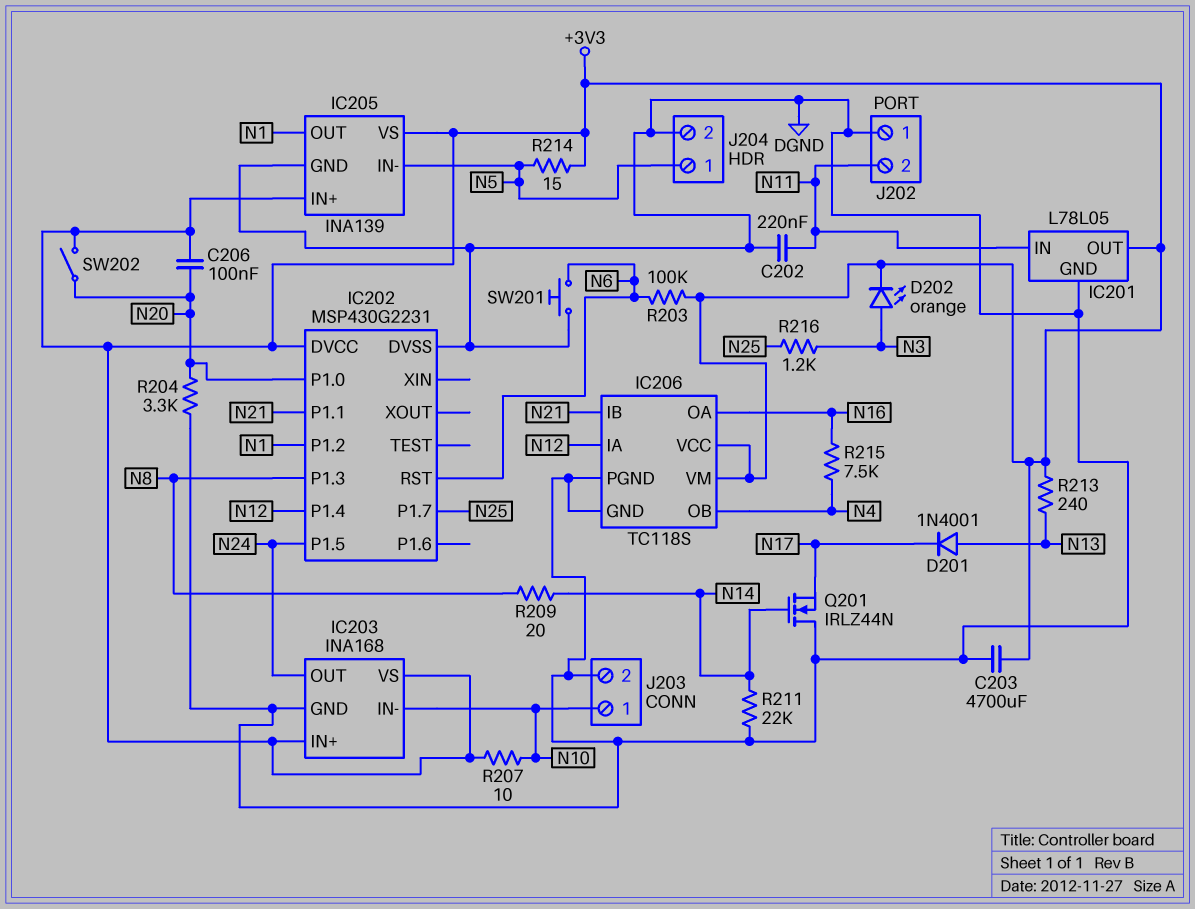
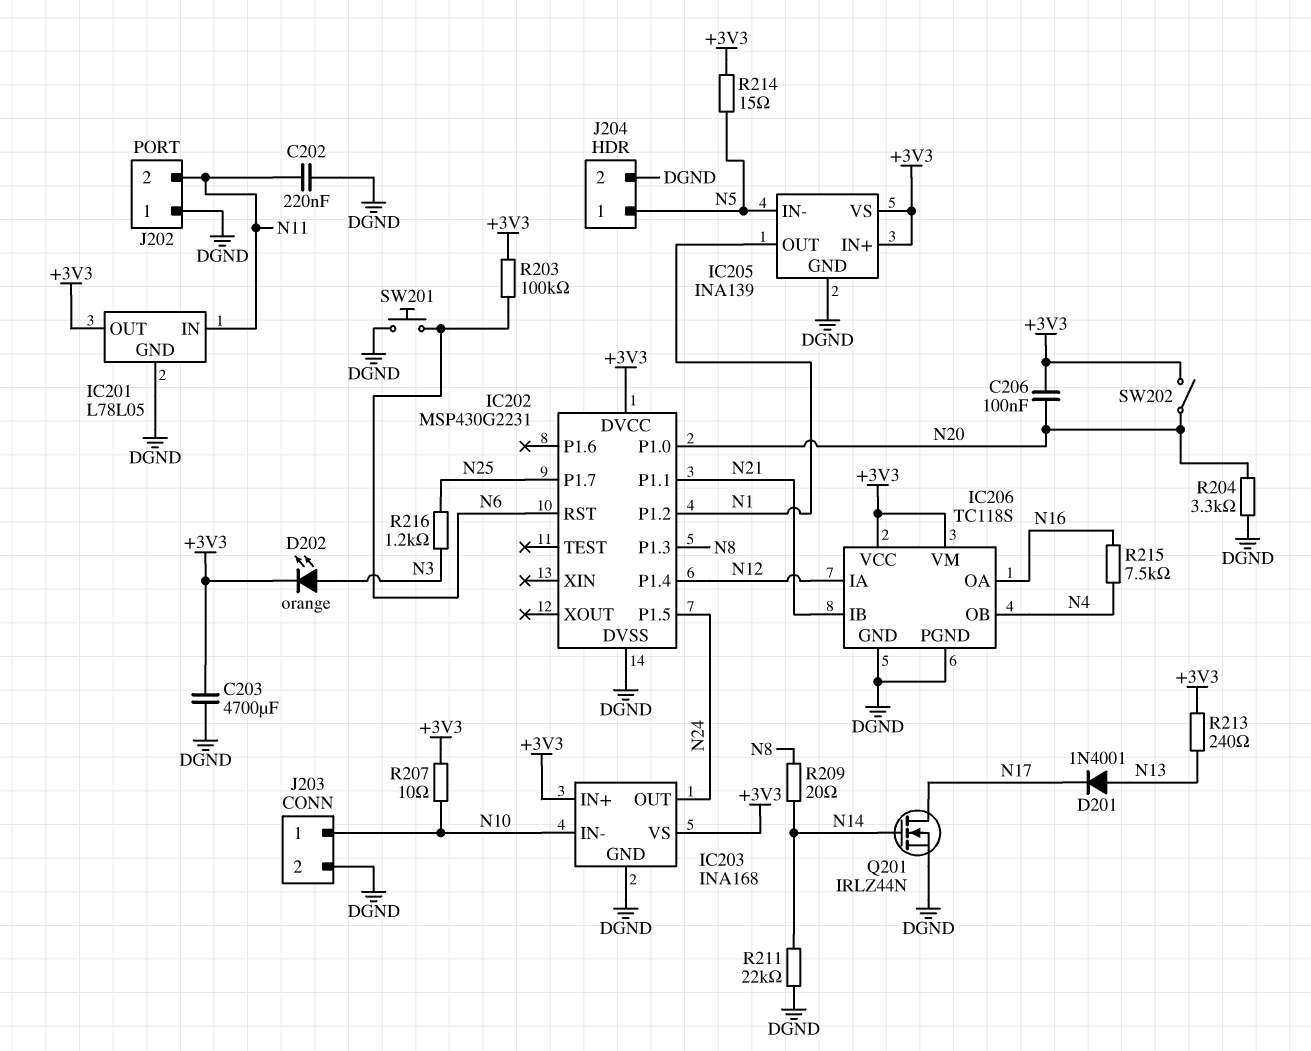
Q201: NMOS IRLZ44N (G N14, D DGND, S N17) -> NMOS IRLZ44N (G N14, D N17, S DGND)

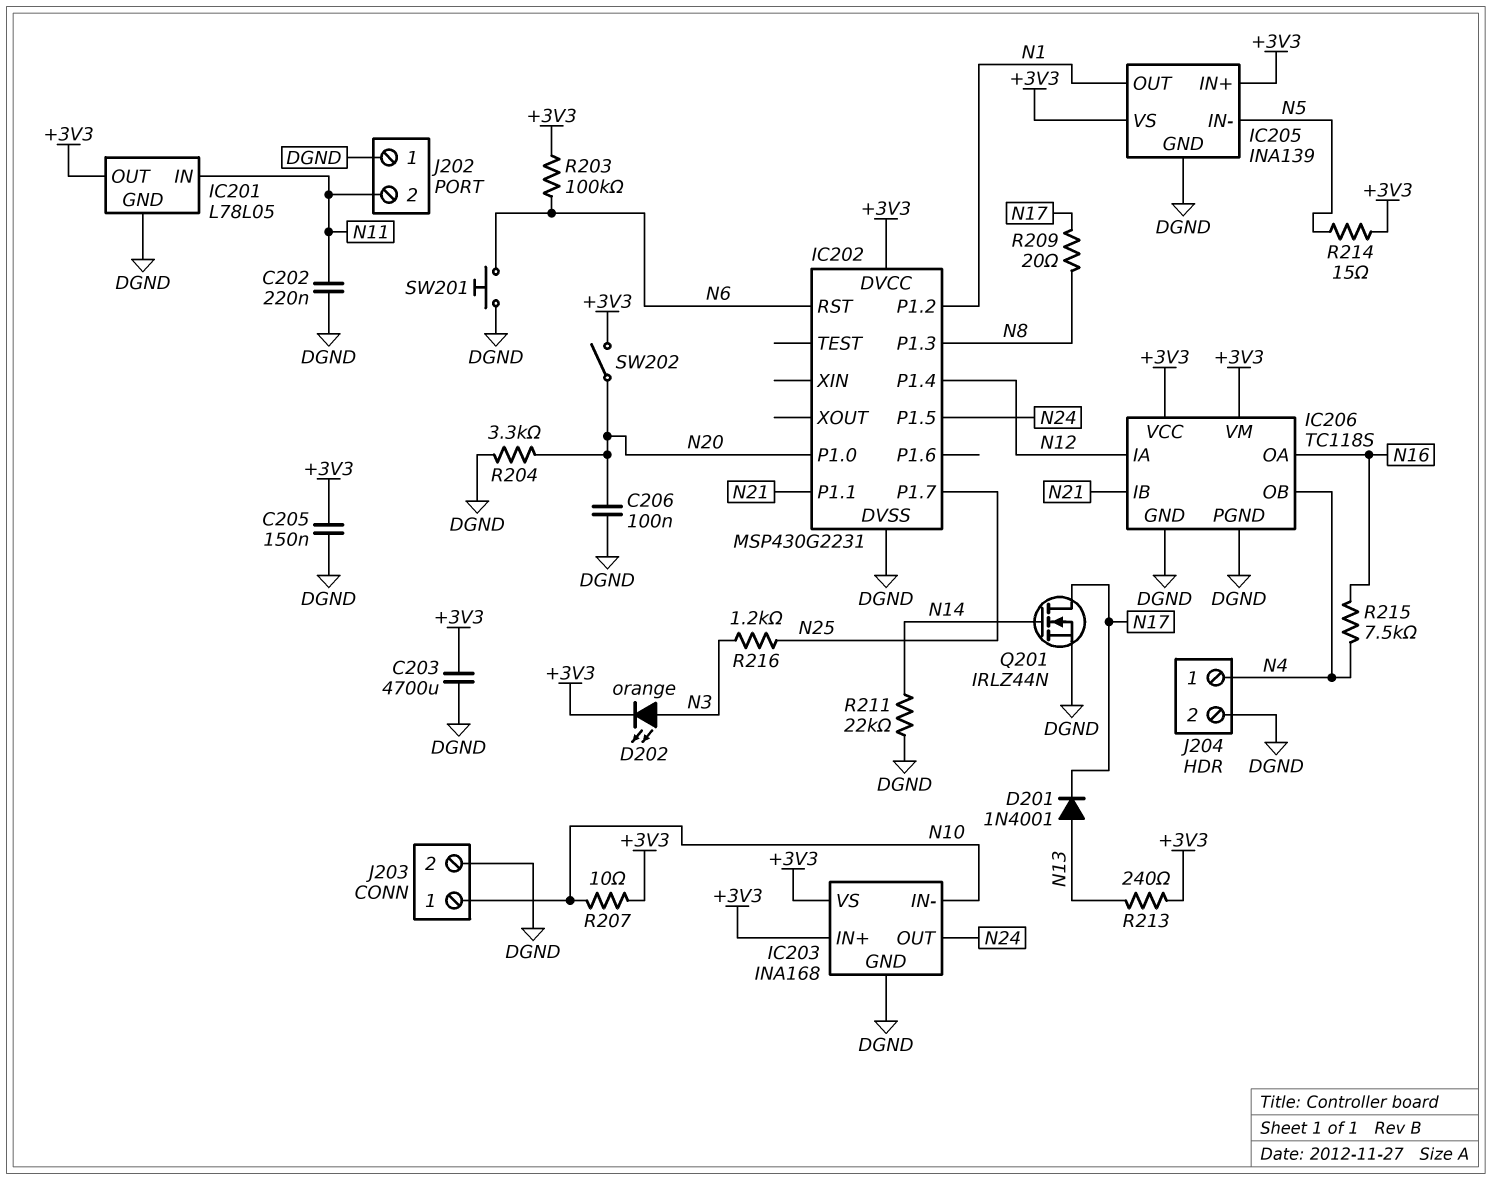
C205: none -> 150nF (+3V3, DGND)
C206: 100nF (+3V3, N20) -> 100nF (DGND, N20)
J204 pin 1: N5 -> N4
R209: 20 (N8, N14) -> 20 (N8, N17)

